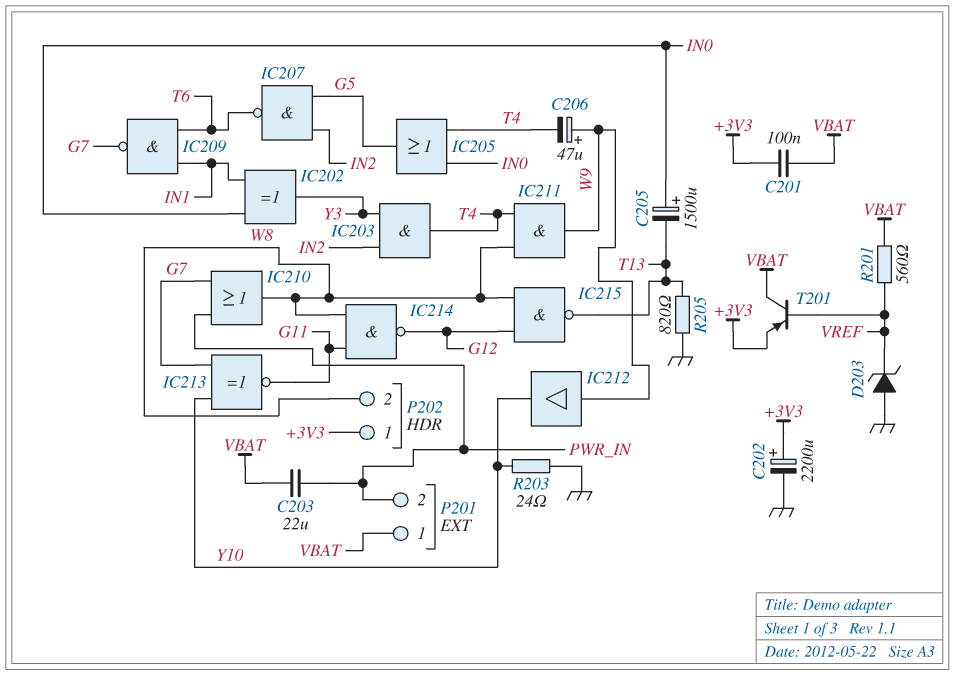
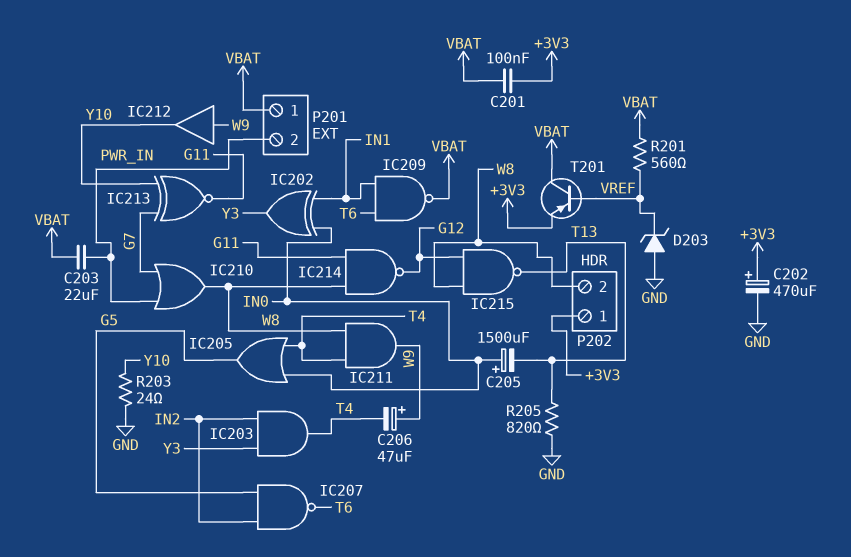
C202: 2200uF (plus +3V3, minus GND) -> 470uF (plus +3V3, minus GND)
IC209: NAND (in IN1, in T6, out G7) -> NAND (in IN1, in T6, out VBAT)

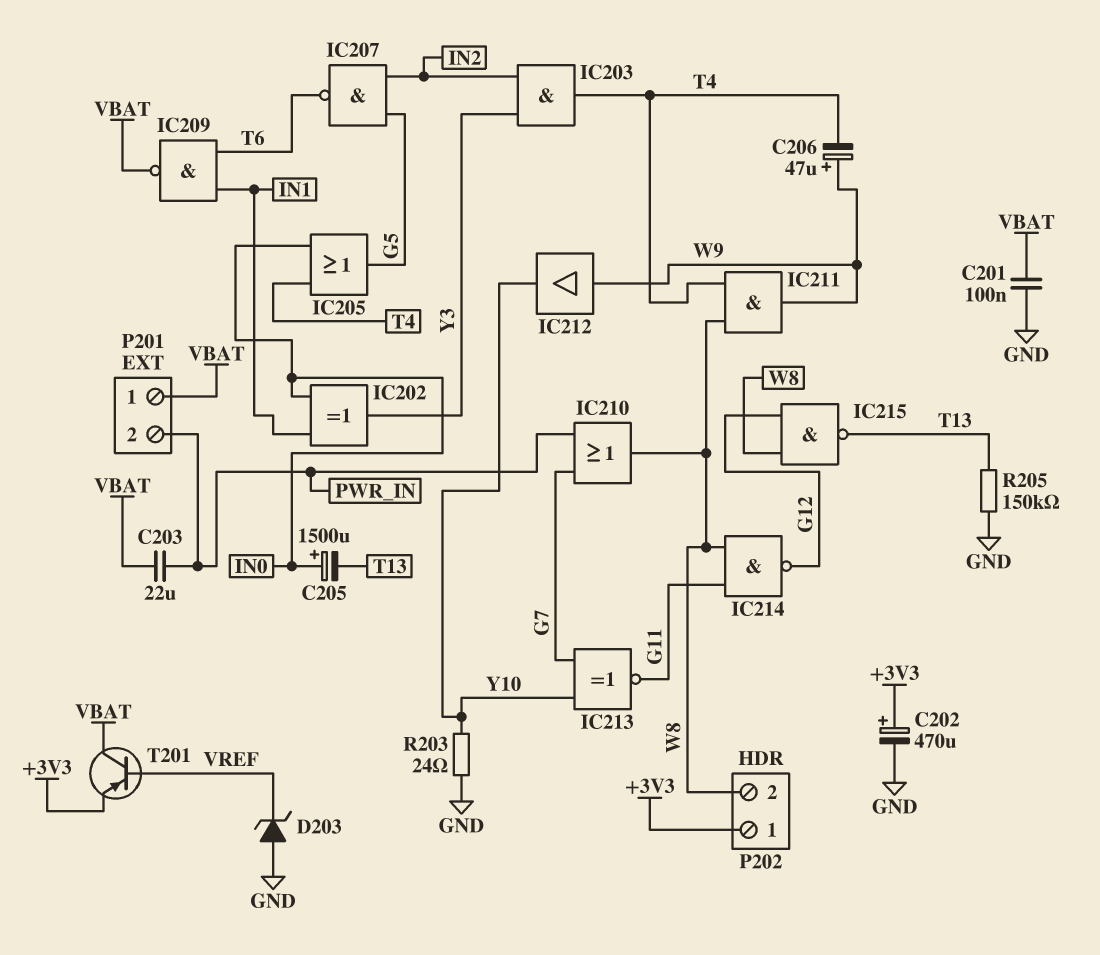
C201: 100nF (+3V3, VBAT) -> 100nF (GND, VBAT)
R201: 560 (VBAT, VREF) -> none
R205: 820 (GND, T13) -> 150k (GND, T13)

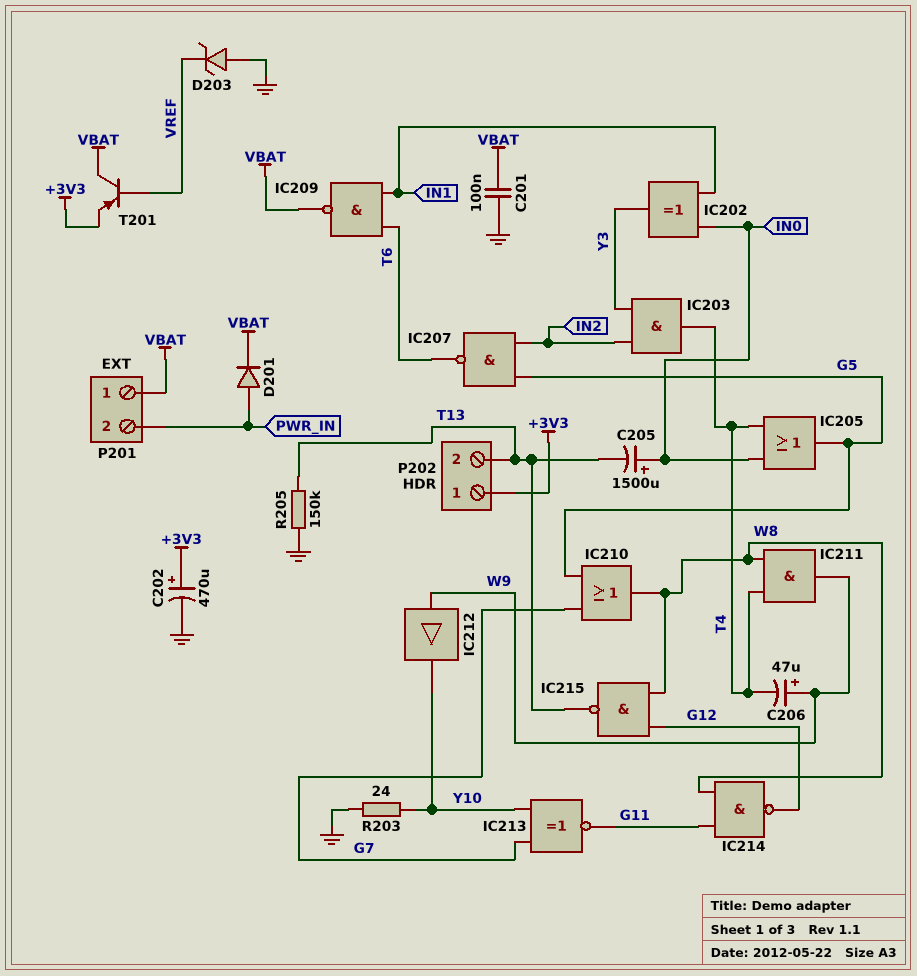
C203: 22uF (PWR_IN, VBAT) -> none
D201: none -> diode (A PWR_IN, K VBAT)
IC210: OR (in G7, in PWR_IN, out W8) -> OR (in G5, in G7, out W8)
P202 pin 2: W8 -> T13

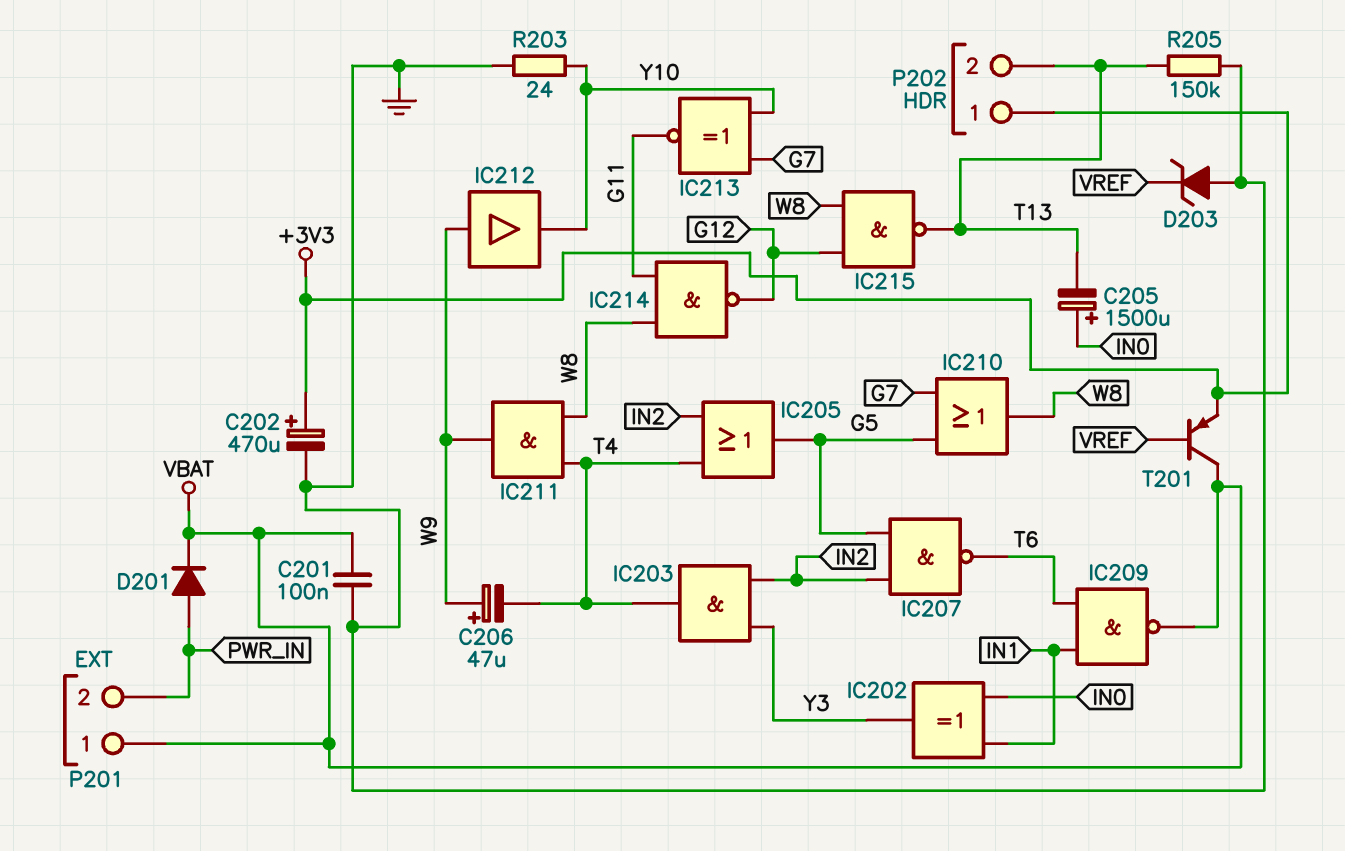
IC205: OR (in IN0, in T4, out G5) -> OR (in IN2, in T4, out G5)

